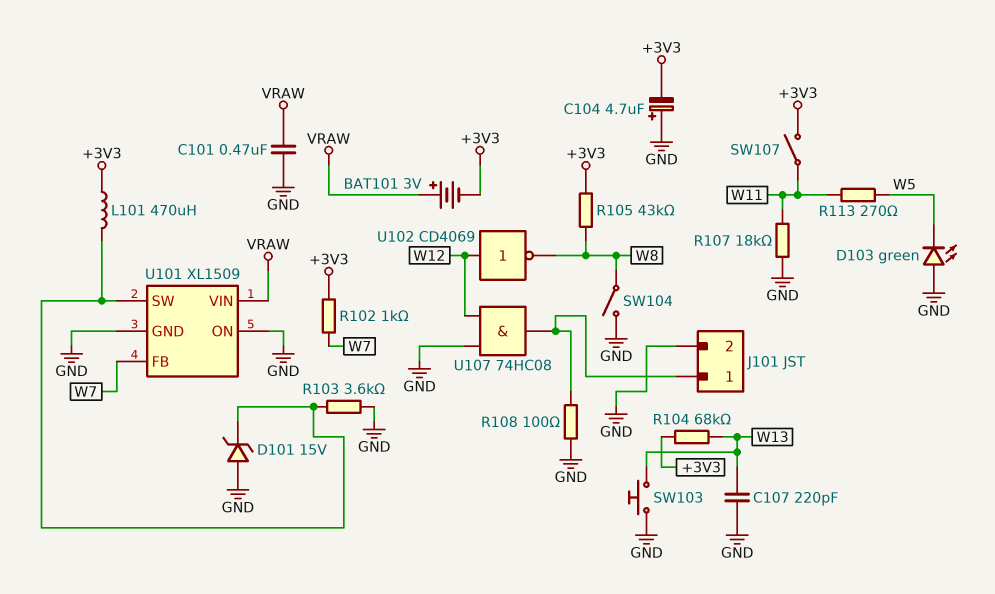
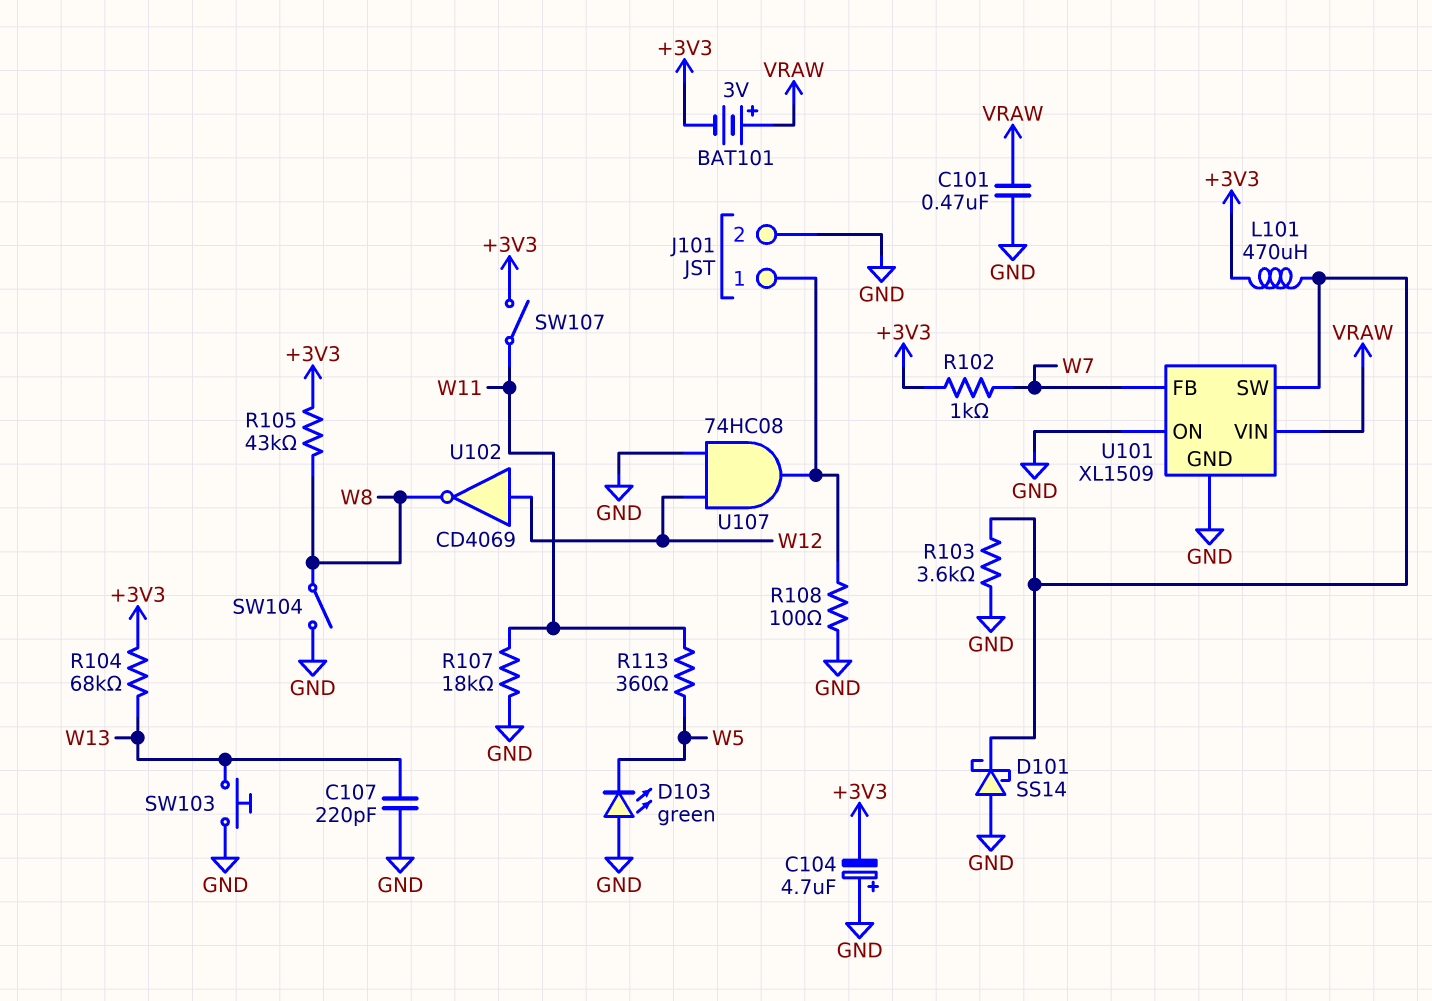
D101: zener 15V (A GND, K U101/SW) -> schottky SS14 (A GND, K U101/SW)
R113: 270 (W5, W11) -> 360 (W5, W11)

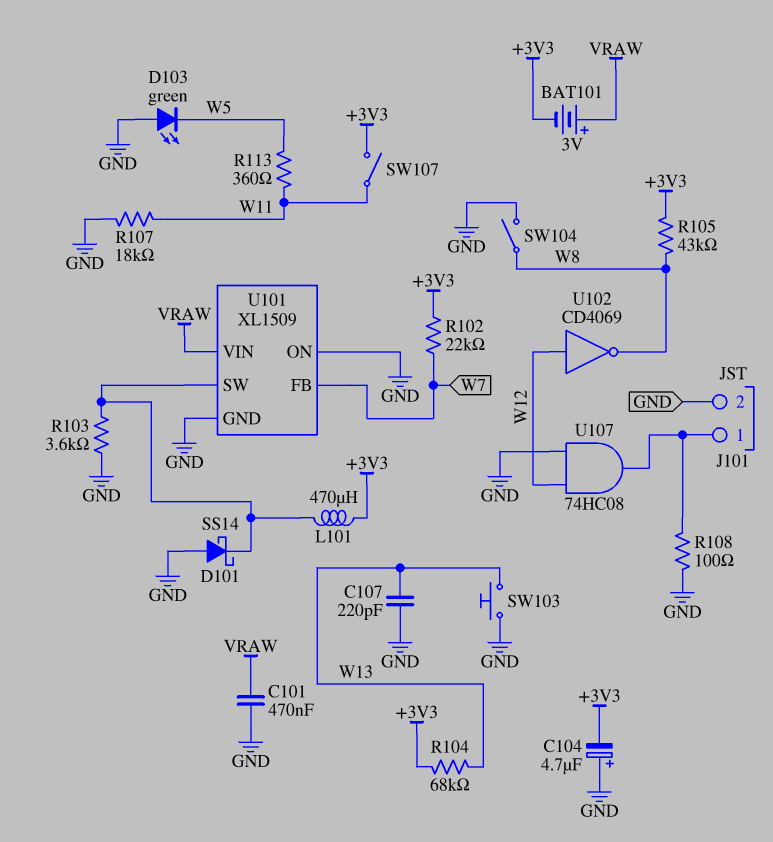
R102: 1k (+3V3, W7) -> 22k (+3V3, W7)

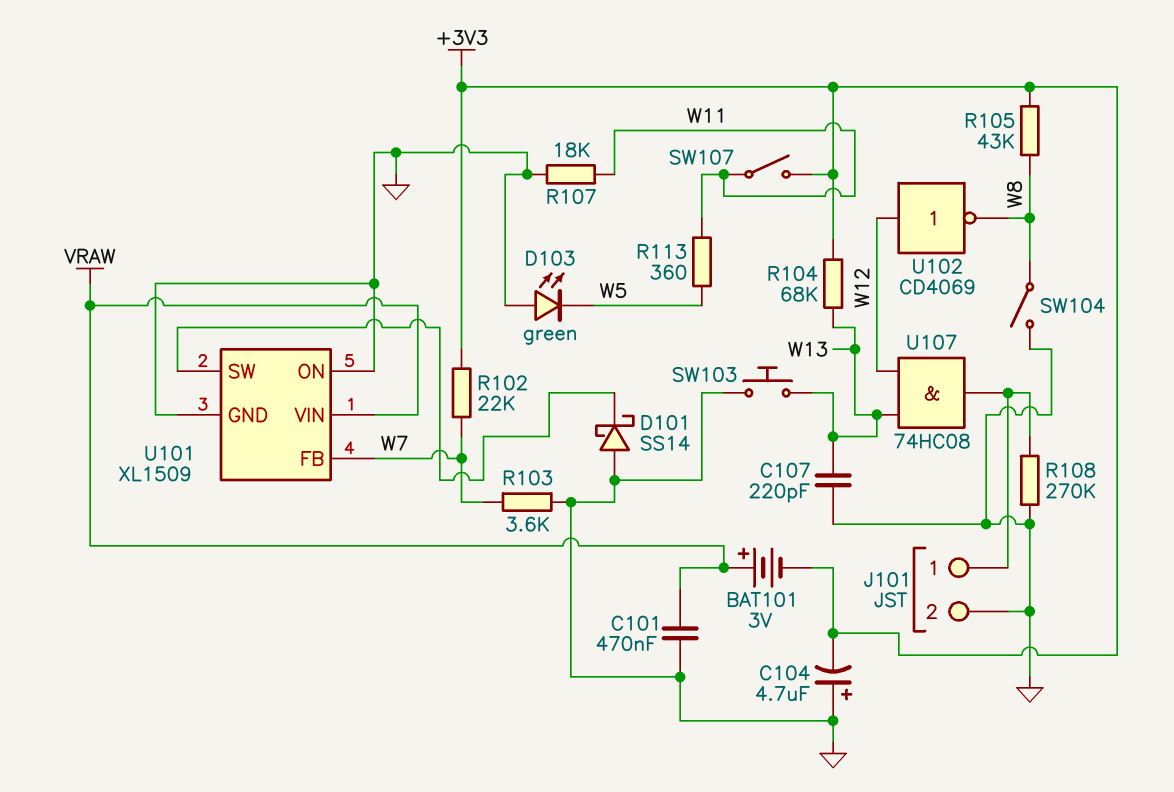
L101: 470uH (+3V3, U101/SW) -> none
R103: 3.6k (GND, U101/SW) -> 3.6k (GND, W7)
R108: 100 (GND, J101/1) -> 270k (GND, J101/1)
U107: AND 74HC08 (in GND, in W12, out J101/1) -> AND 74HC08 (in W12, in W13, out J101/1)

